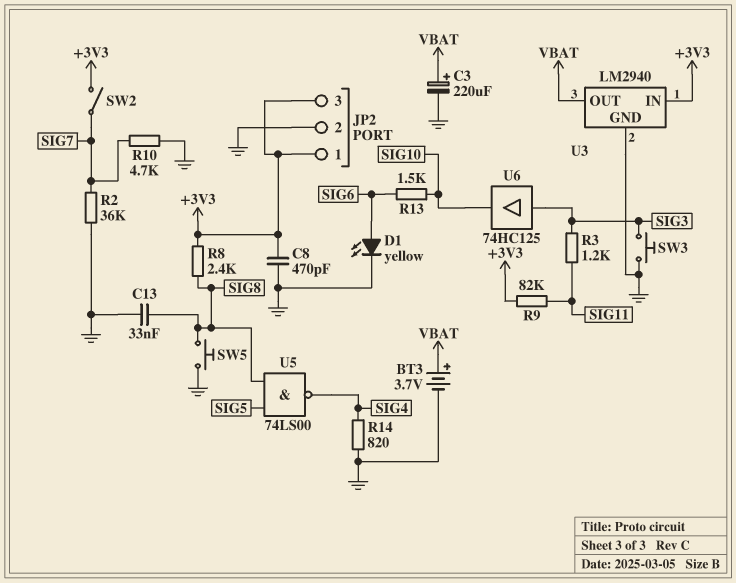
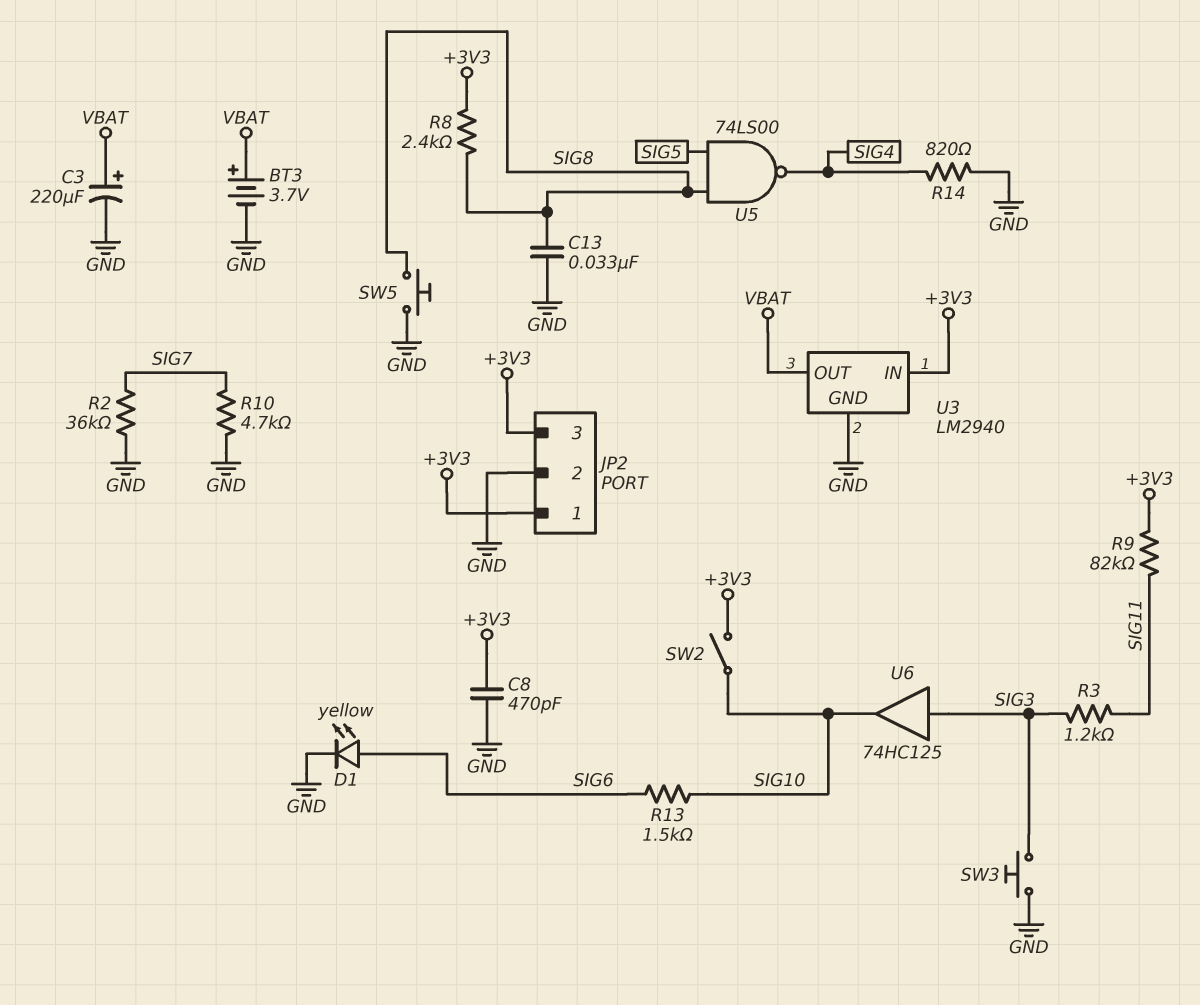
SW2: switch (+3V3, SIG7) -> switch (+3V3, SIG10)

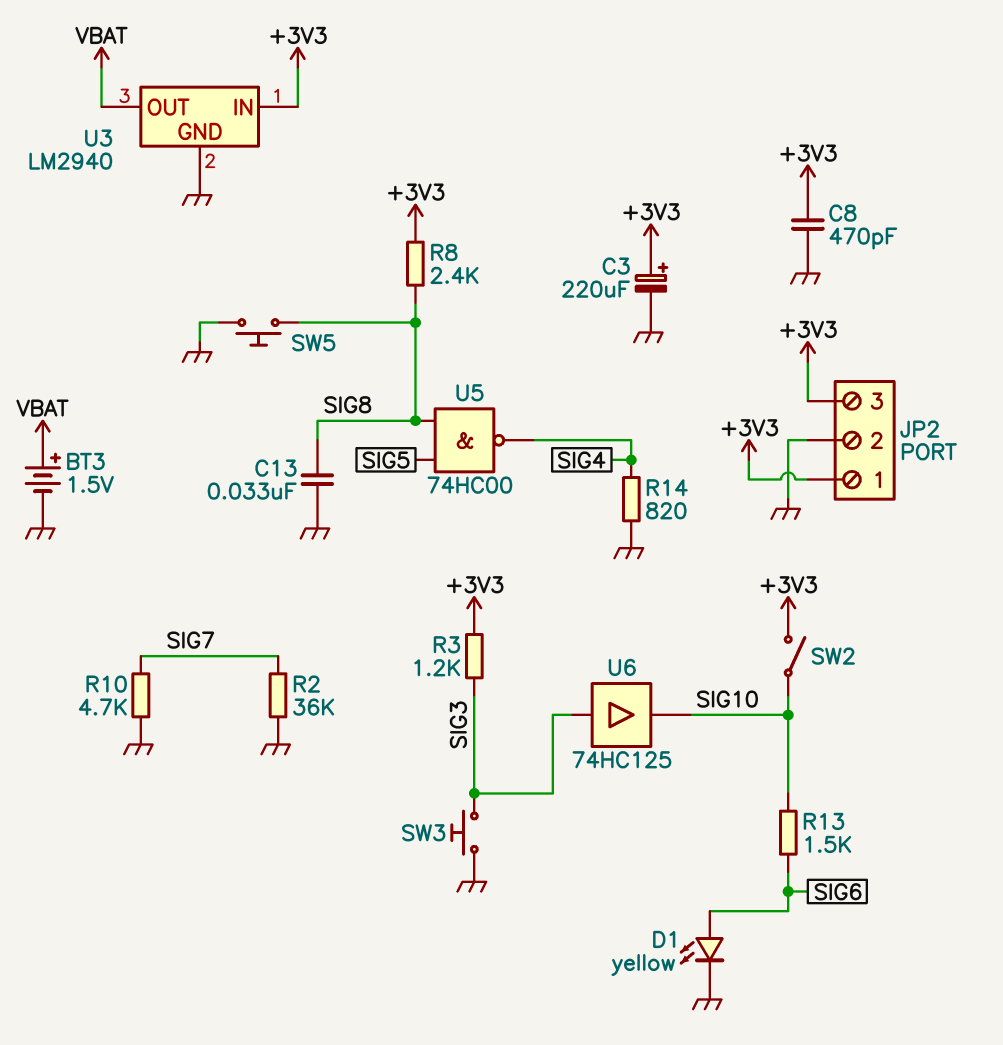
BT3: 3.7V (plus VBAT, minus GND) -> 1.5V (plus VBAT, minus GND)
C3: 220uF (plus VBAT, minus GND) -> 220uF (plus +3V3, minus GND)
R3: 1.2k (SIG3, SIG11) -> 1.2k (+3V3, SIG3)
R9: 82k (+3V3, SIG11) -> none
U5: NAND 74LS00 (in SIG5, in SIG8, out SIG4) -> NAND 74HC00 (in SIG5, in SIG8, out SIG4)

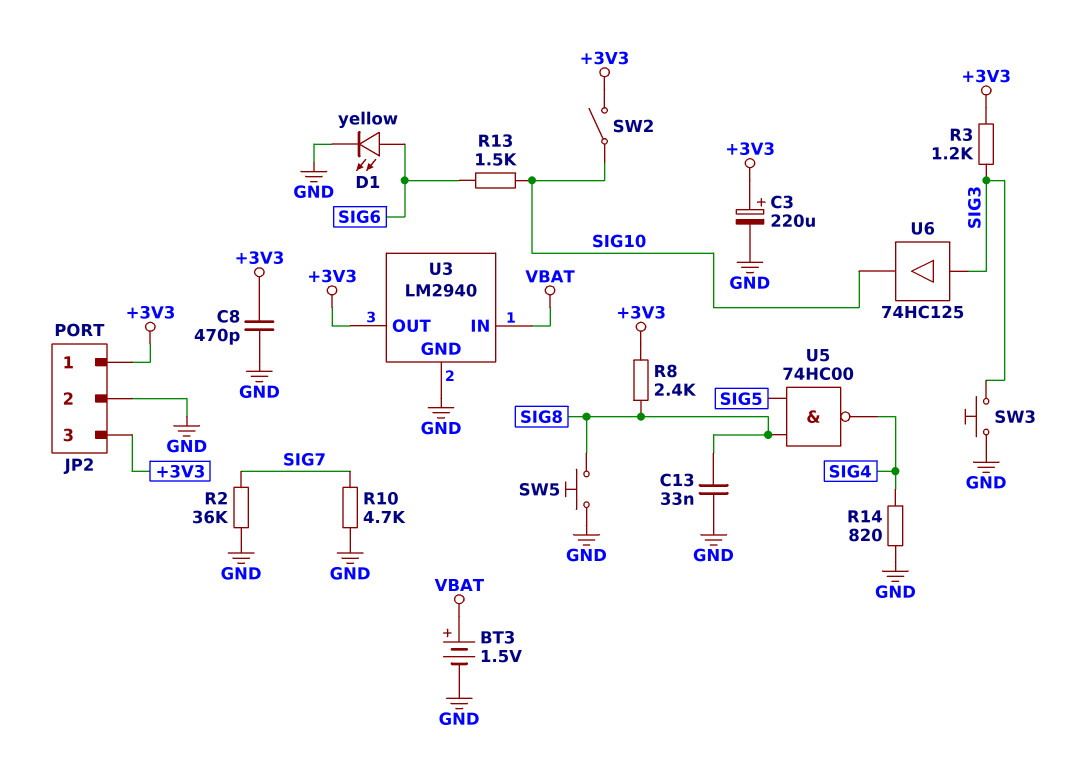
U3 pin IN: +3V3 -> VBAT
U3 pin OUT: VBAT -> +3V3

